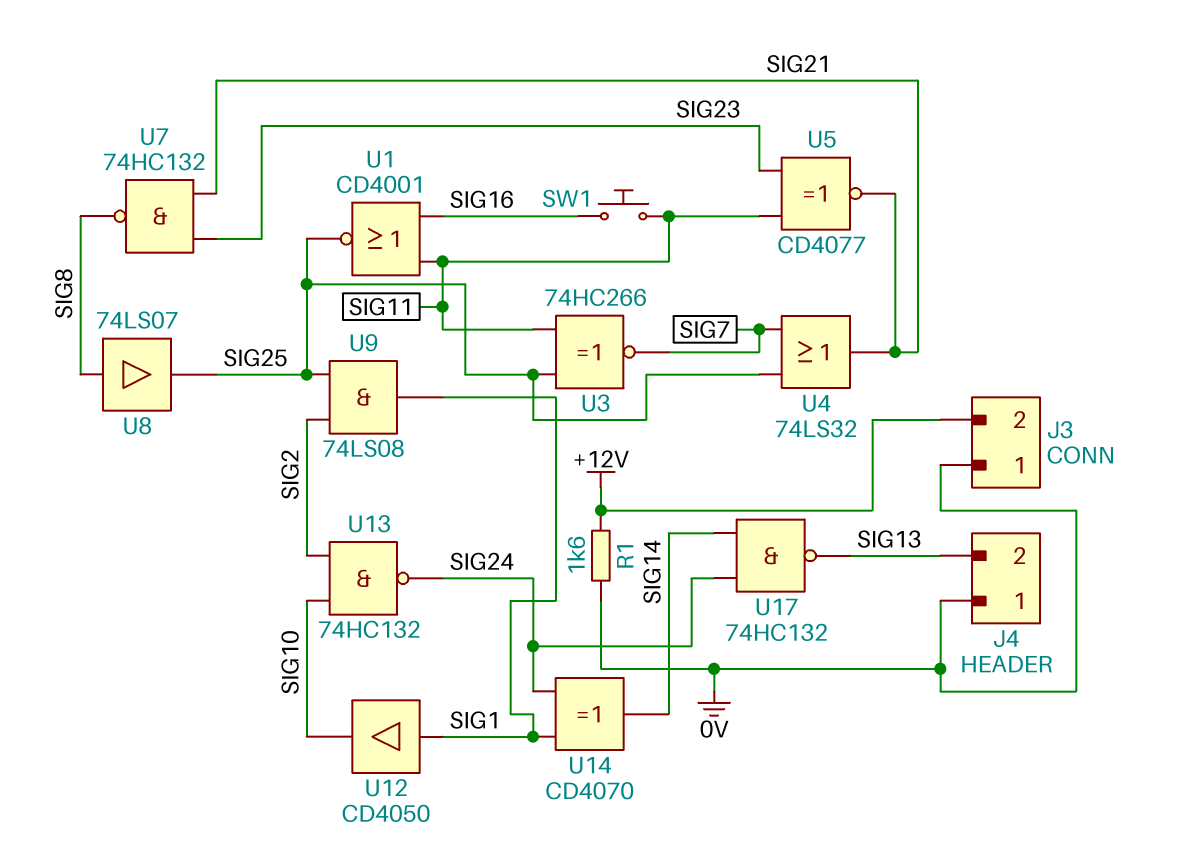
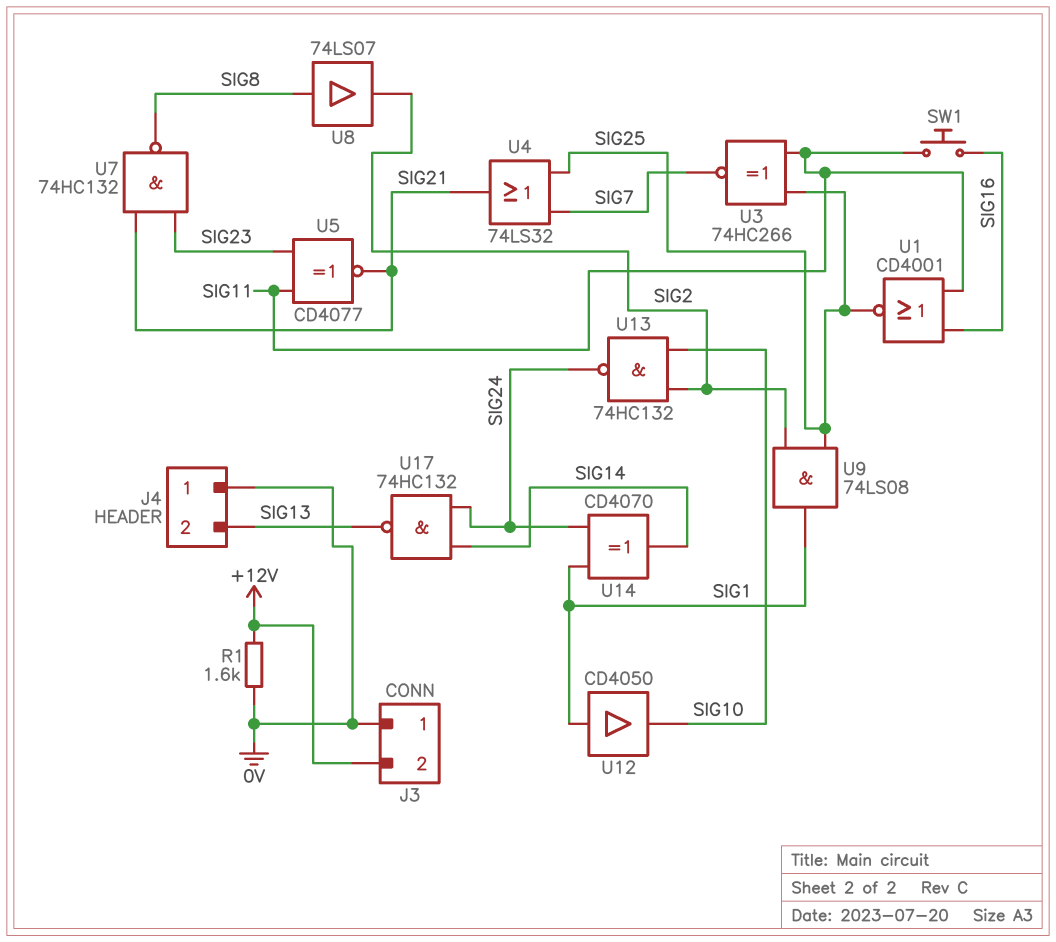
U8: buffer 74LS07 (in SIG8, out SIG25) -> buffer 74LS07 (in SIG8, out SIG2)

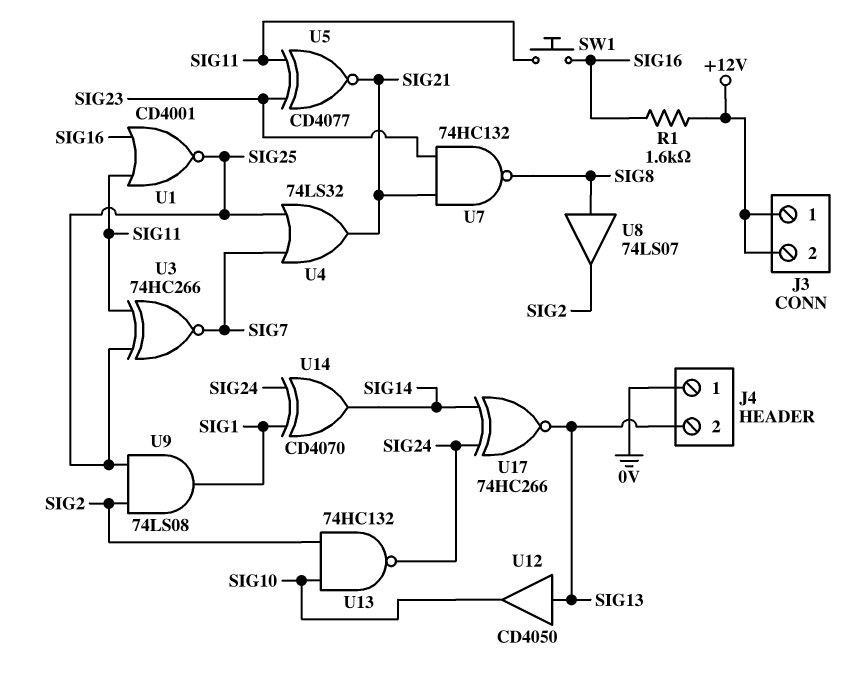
J3 pin 1: 0V -> +12V
R1: 1.6k (+12V, 0V) -> 1.6k (+12V, SIG16)
U12: buffer CD4050 (in SIG1, out SIG10) -> buffer CD4050 (in SIG13, out SIG10)
U17: NAND 74HC132 (in SIG14, in SIG24, out SIG13) -> XNOR 74HC266 (in SIG14, in SIG24, out SIG13)

